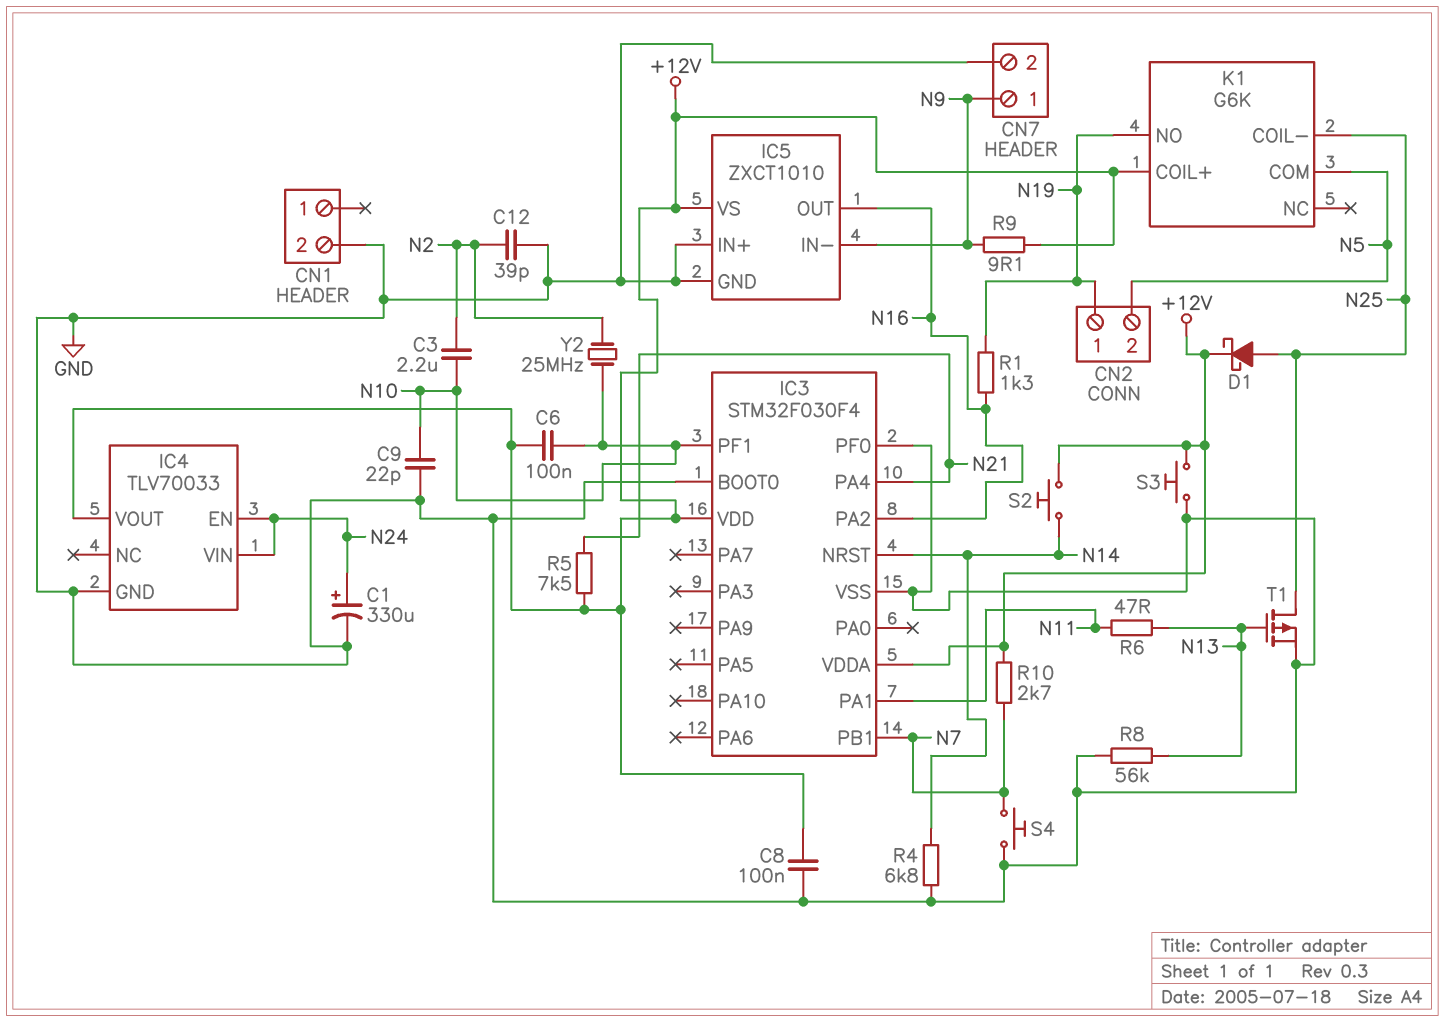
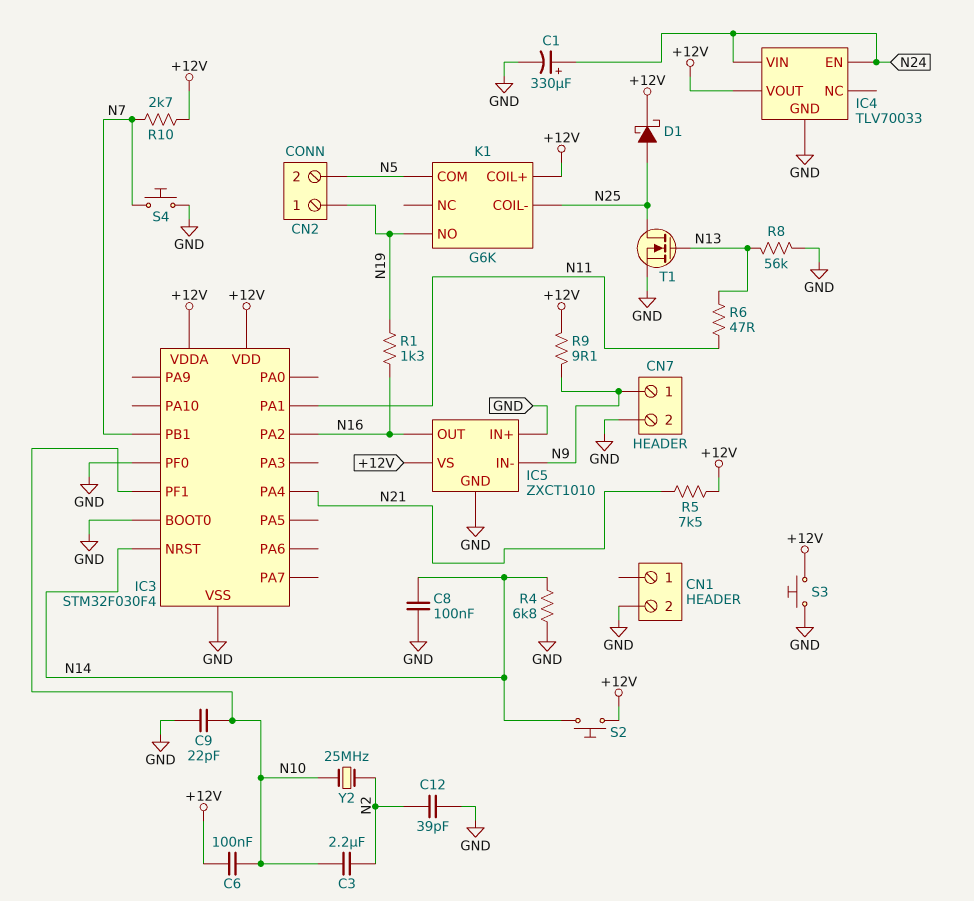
C8: 100nF (+12V, GND) -> 100nF (GND, N14)
T1: PMOS (G N13, D N25, S GND) -> NMOS (G N13, D N25, S GND)

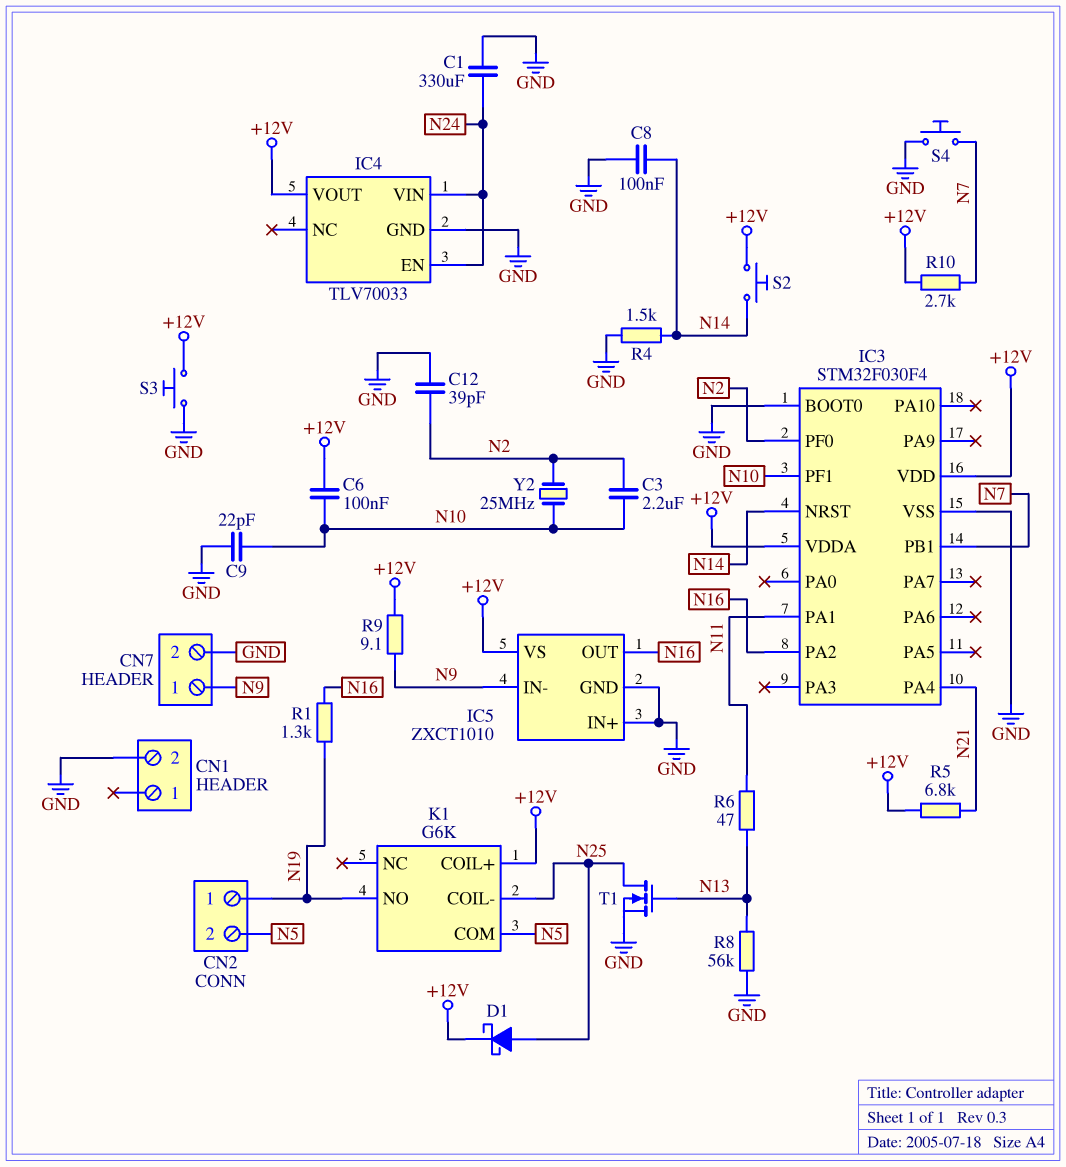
C1: 330uF (plus N24, minus GND) -> 330uF (GND, N24)
IC3 pin PF0: GND -> N2
R4: 6.8k (GND, N14) -> 1.5k (GND, N14)
R5: 7.5k (+12V, N21) -> 6.8k (+12V, N21)

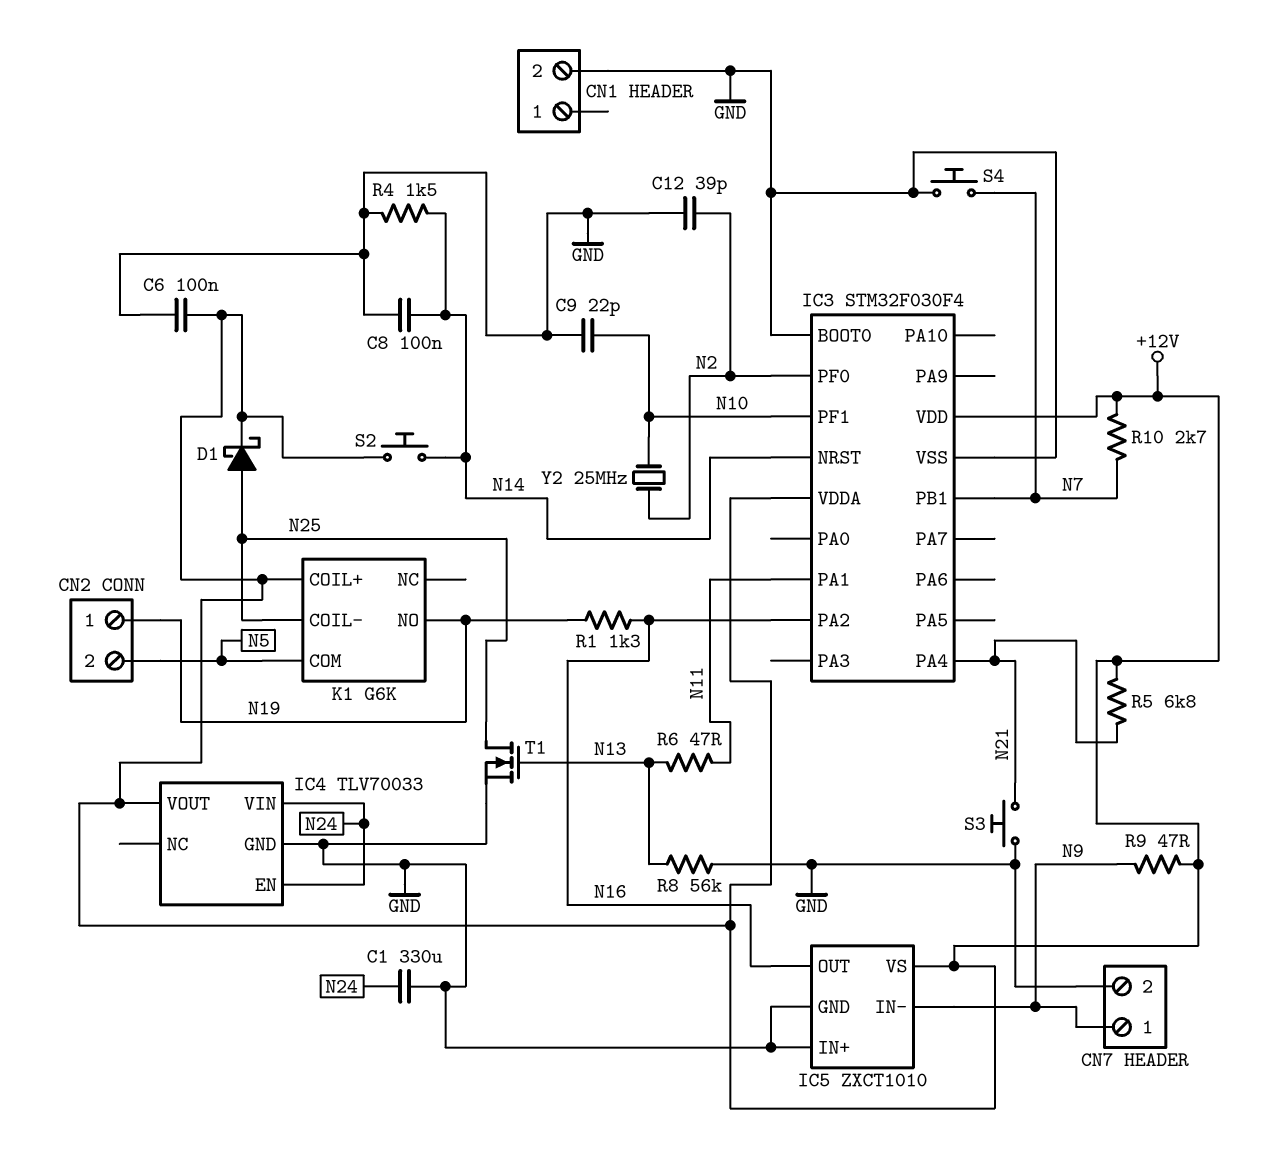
C3: 2.2uF (N2, N10) -> none
C6: 100nF (+12V, N10) -> 100nF (+12V, GND)
R9: 9.1 (+12V, N9) -> 47 (+12V, N9)
S3: button (+12V, GND) -> button (GND, N21)

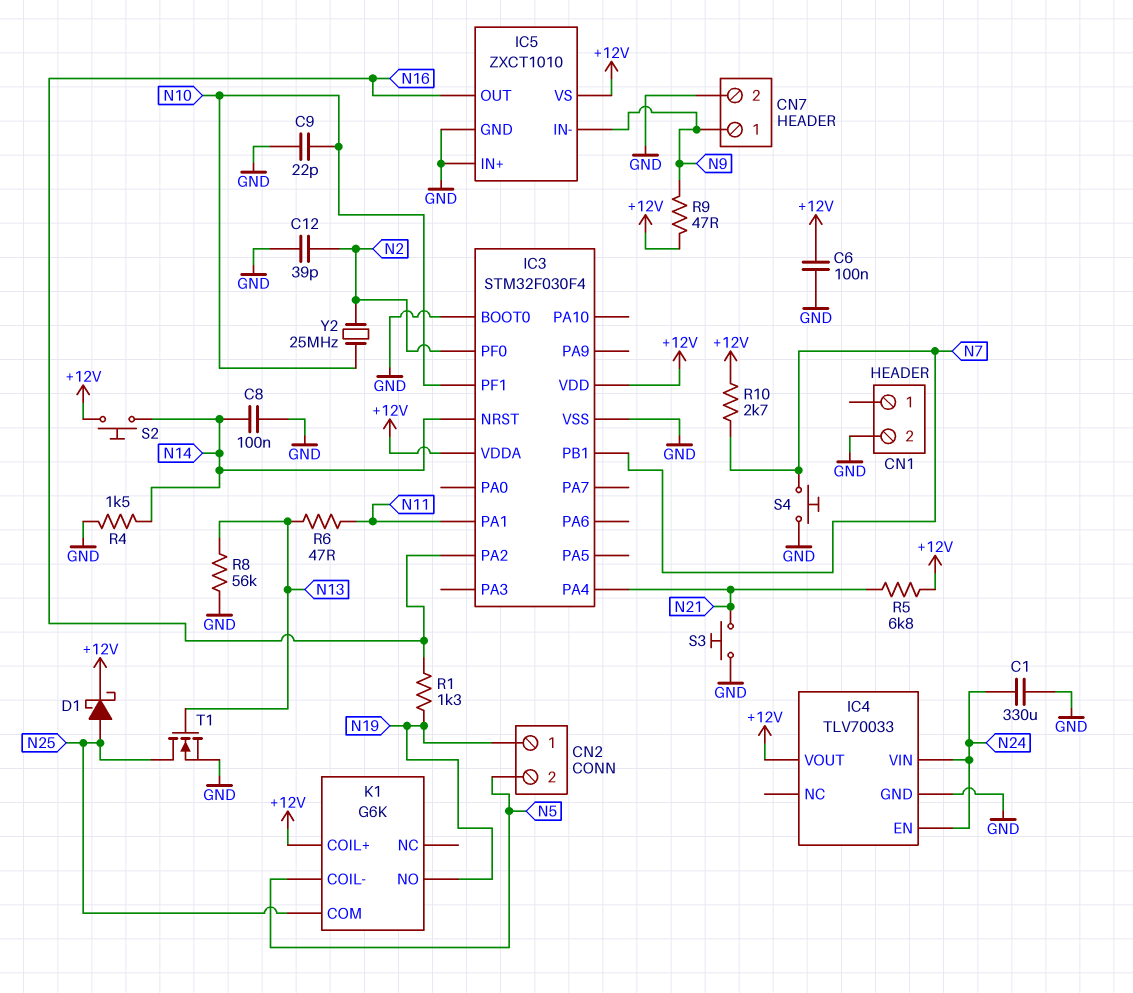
K1 pin COIL-: N25 -> N5
K1 pin COM: N5 -> N25

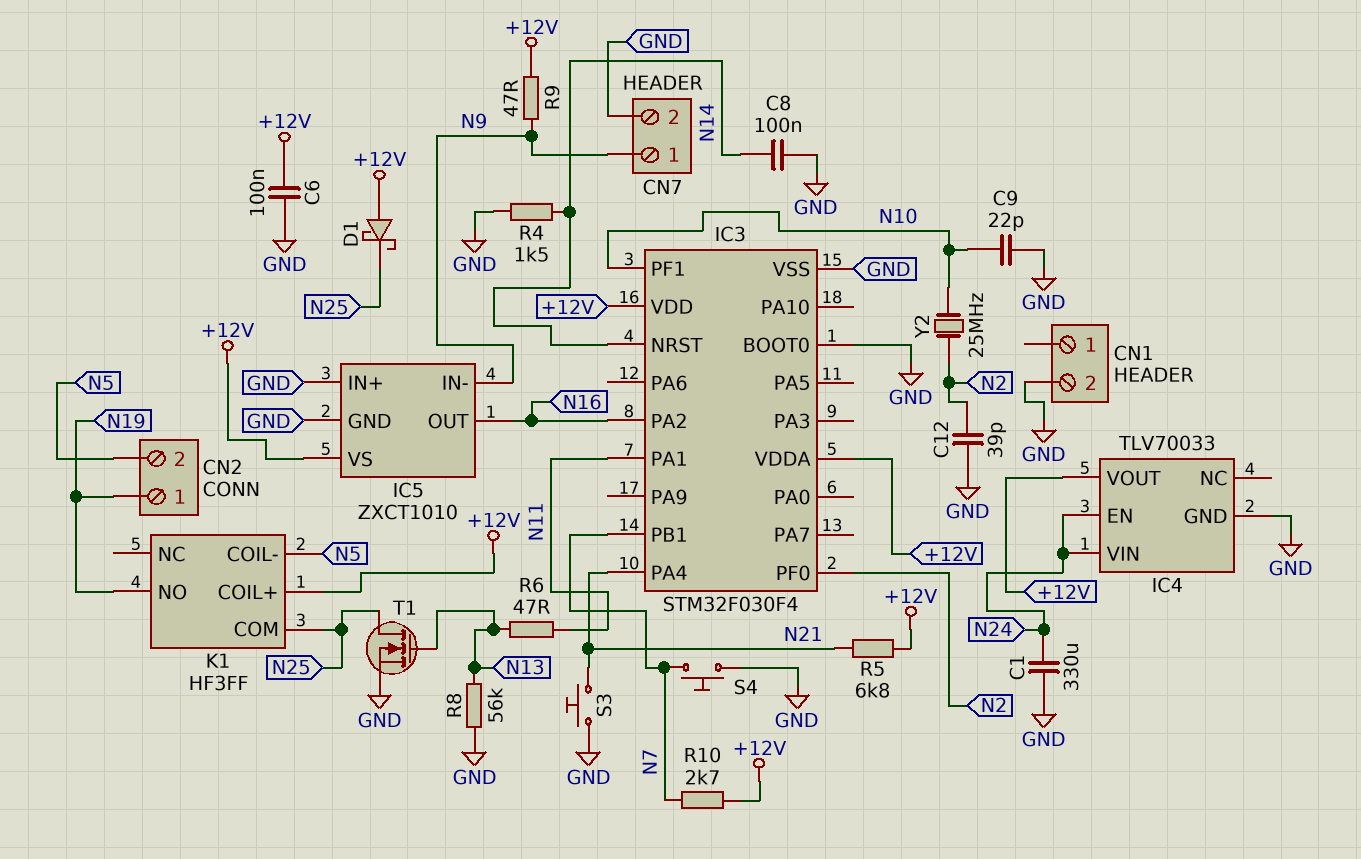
D1: schottky (A N25, K +12V) -> schottky (A +12V, K N25)
K1: G6K -> HF3FF
R1: 1.3k (N16, N19) -> none
S2: button (+12V, N14) -> none

